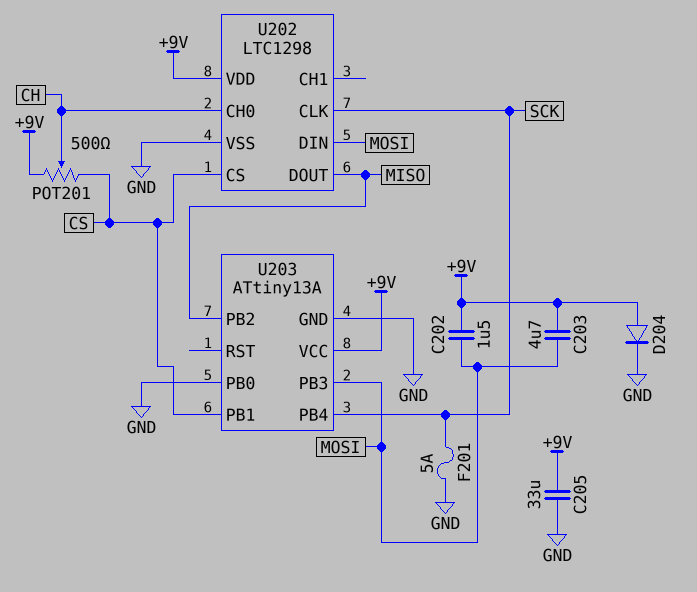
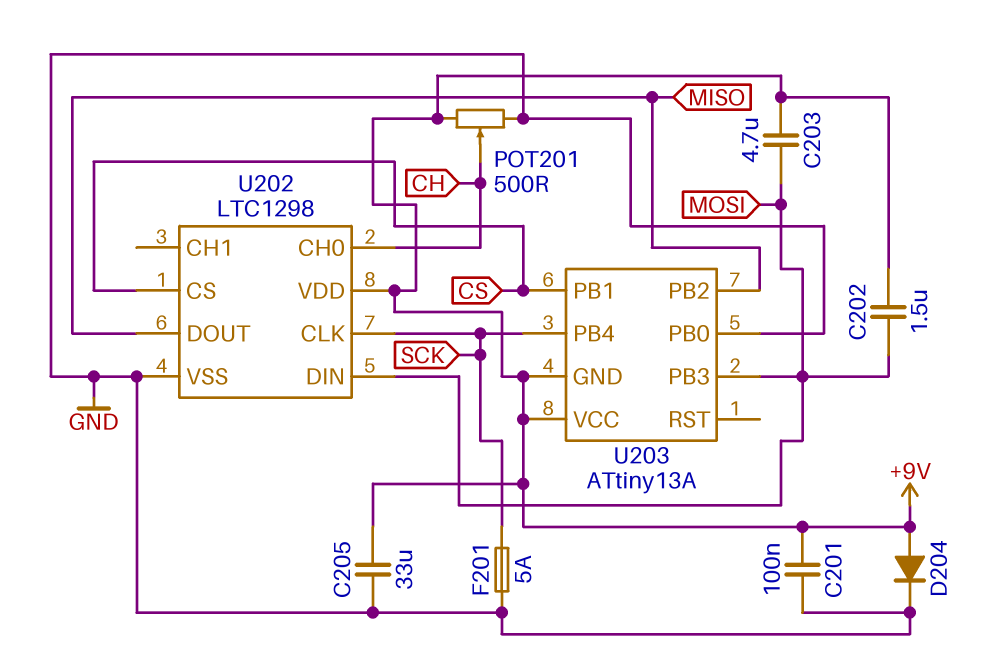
C201: none -> 100nF (+9V, GND)
POT201: 500 (+9V, CS, wiper CH) -> 500 (+9V, GND, wiper CH)
U203 pin GND: GND -> +9V

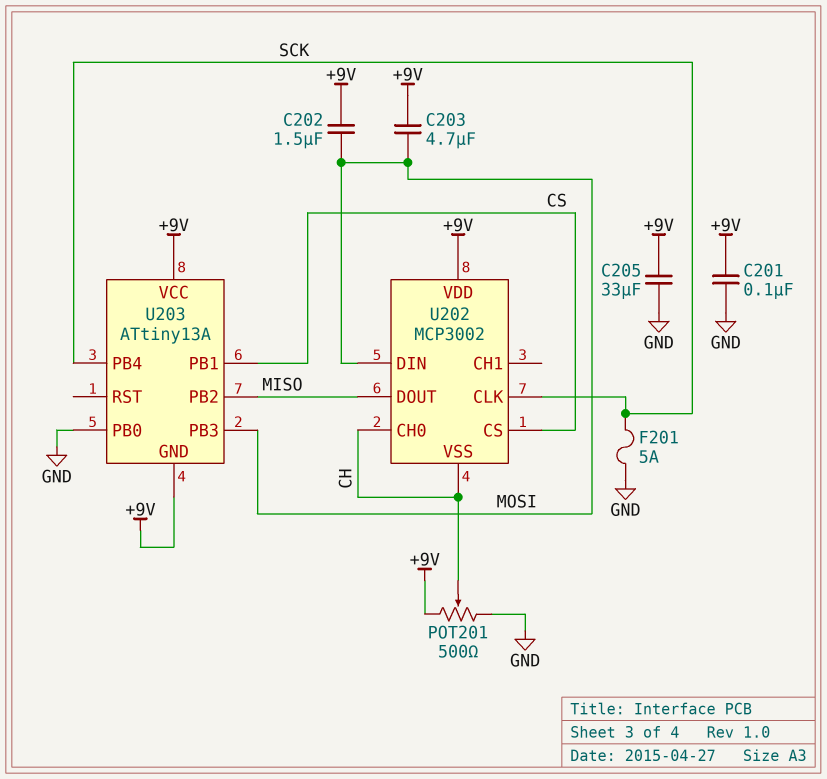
D204: diode (A +9V, K GND) -> none
U202: LTC1298 -> MCP3002
U202 pin VSS: GND -> CH

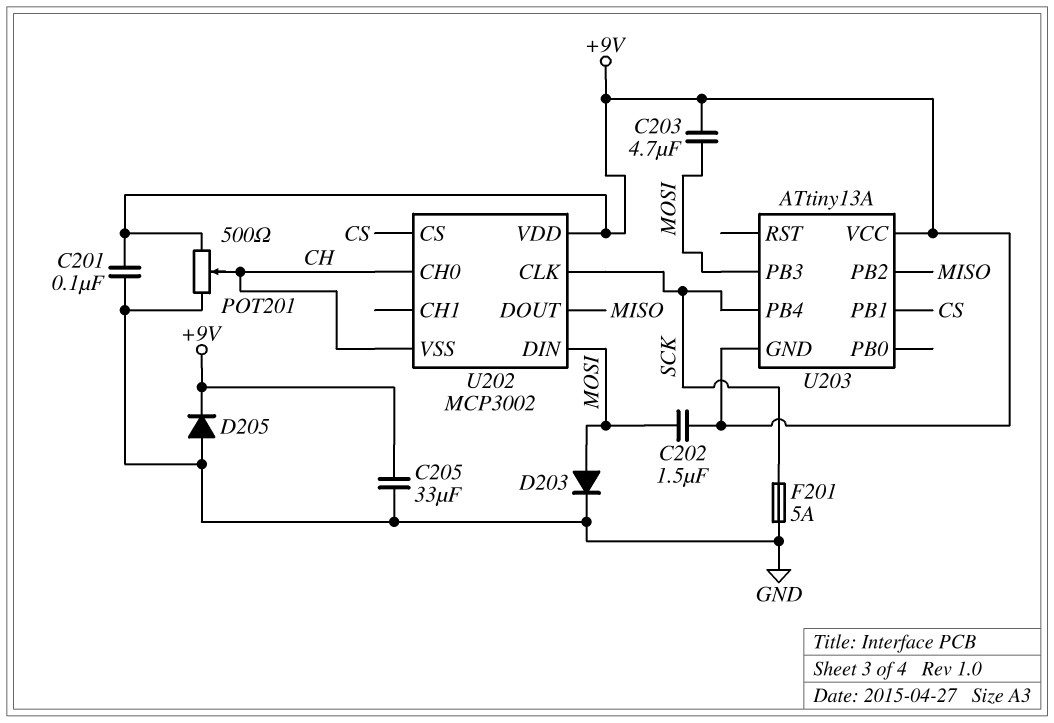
D203: none -> diode (A MOSI, K GND)
D205: none -> diode (A GND, K +9V)
U203 pin PB0: GND -> none

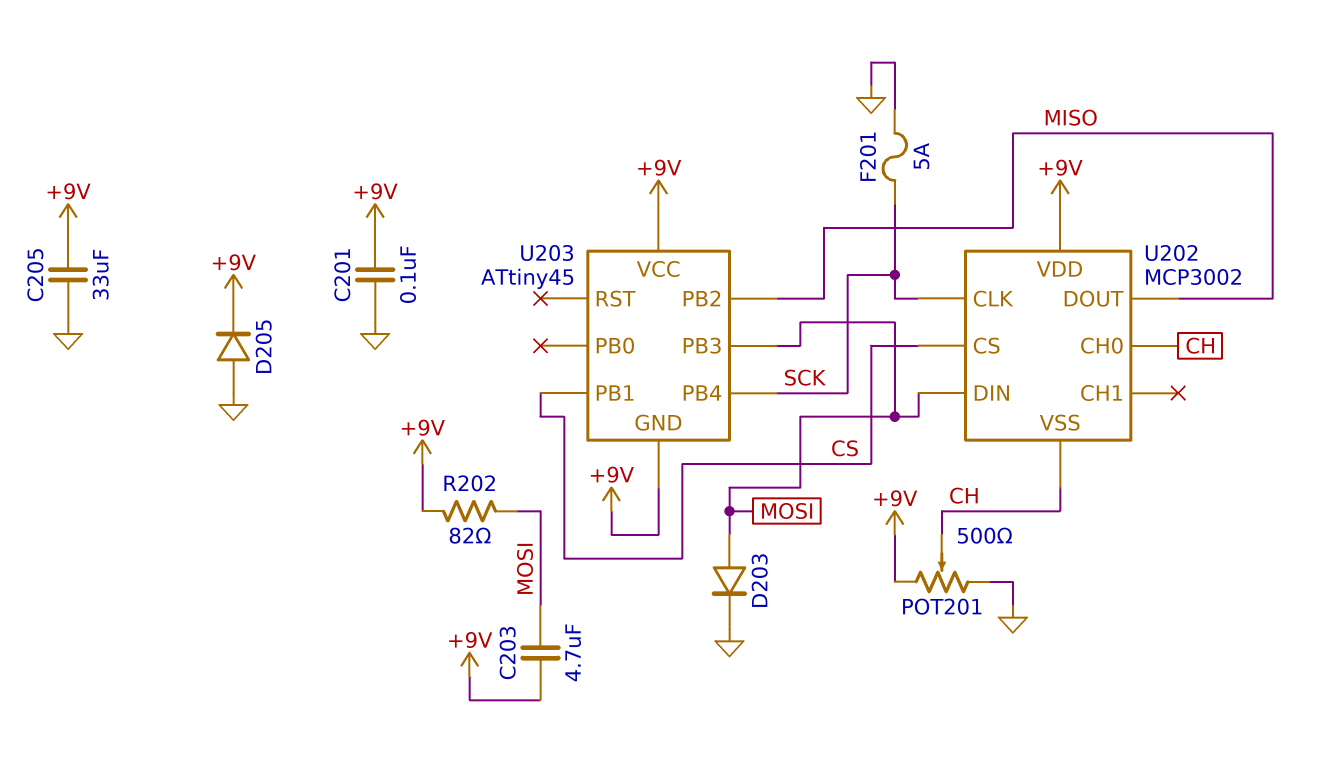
C202: 1.5uF (+9V, MOSI) -> none
R202: none -> 82 (+9V, MOSI)
U203: ATtiny13A -> ATtiny45

